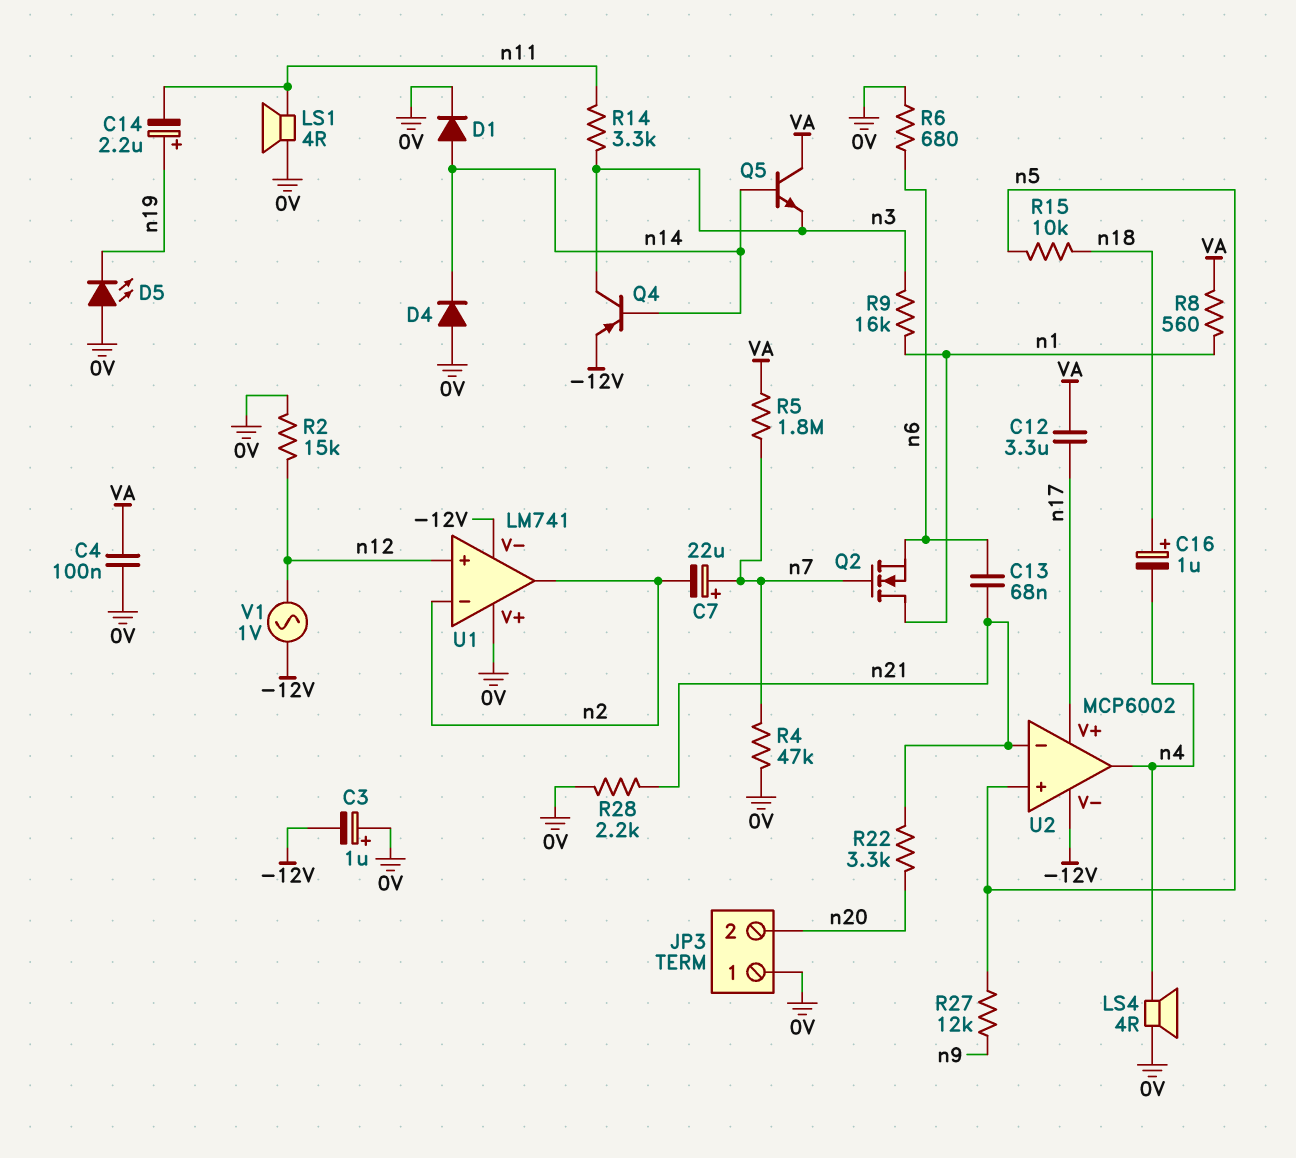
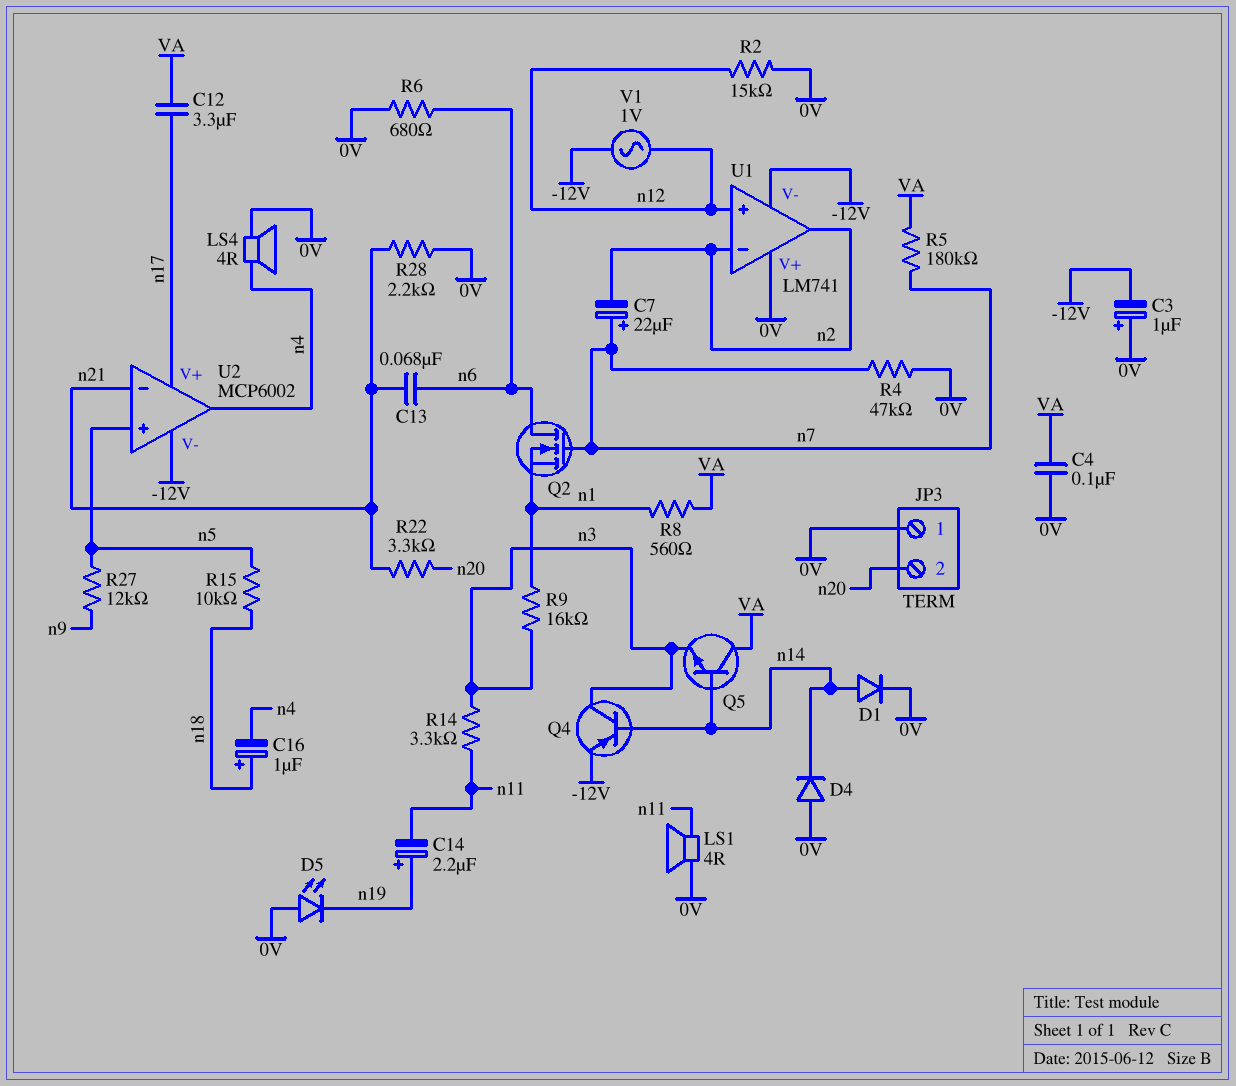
Q2: NMOS (G n7, D n1, S n6) -> NMOS (G n7, D n6, S n1)
R5: 1.8M (VA, n7) -> 180k (VA, n7)

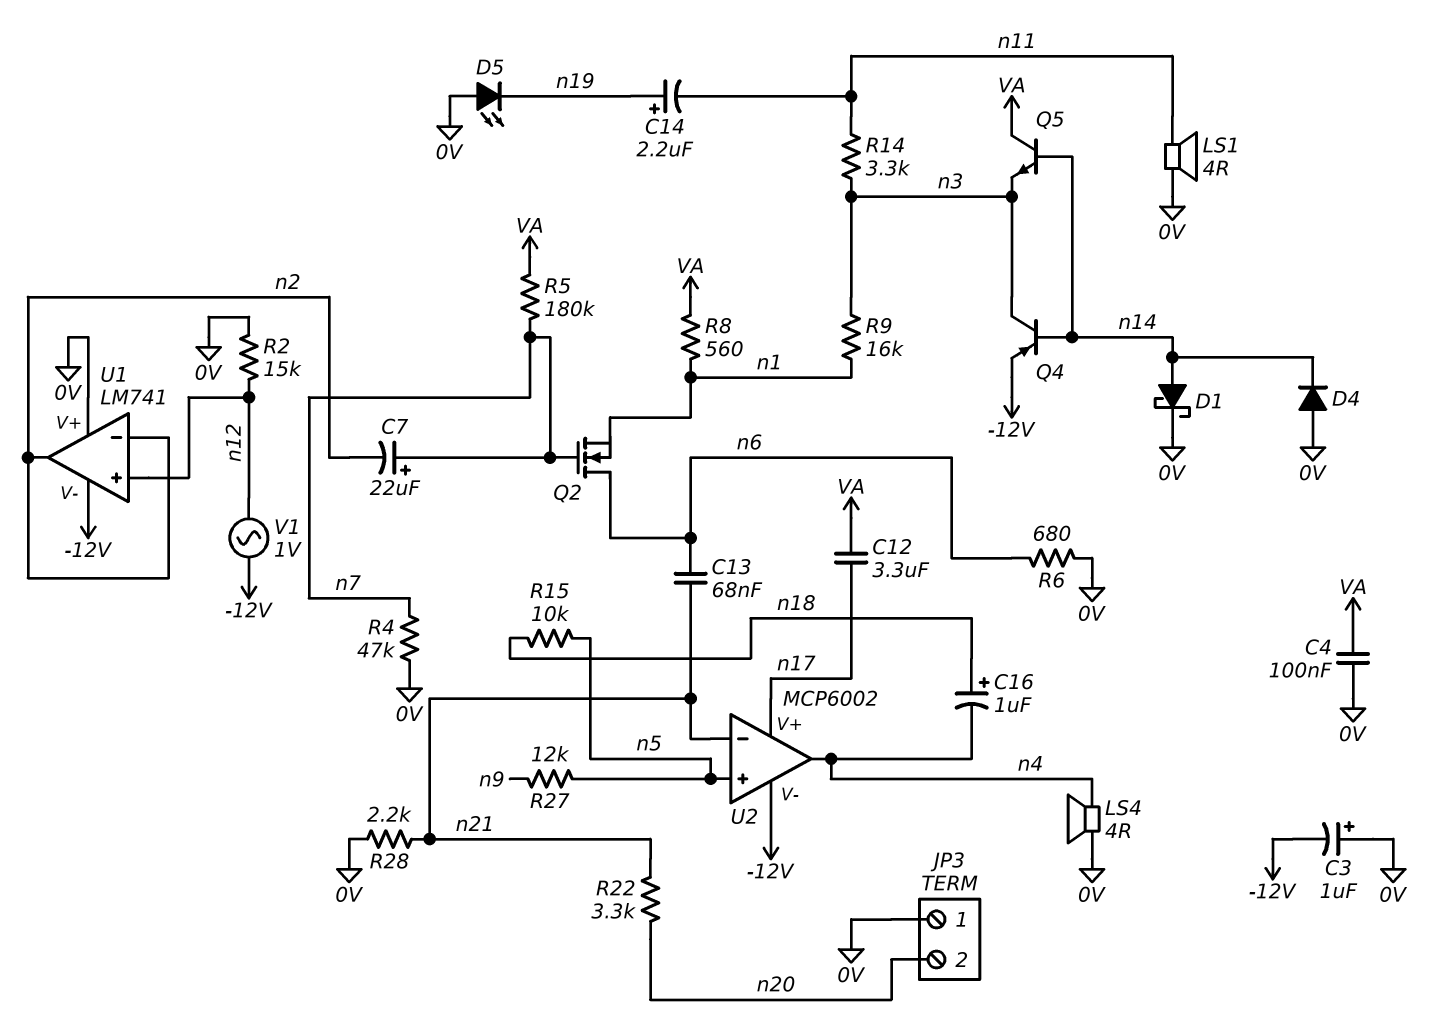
D1: diode (A n14, K 0V) -> schottky (A n14, K 0V)

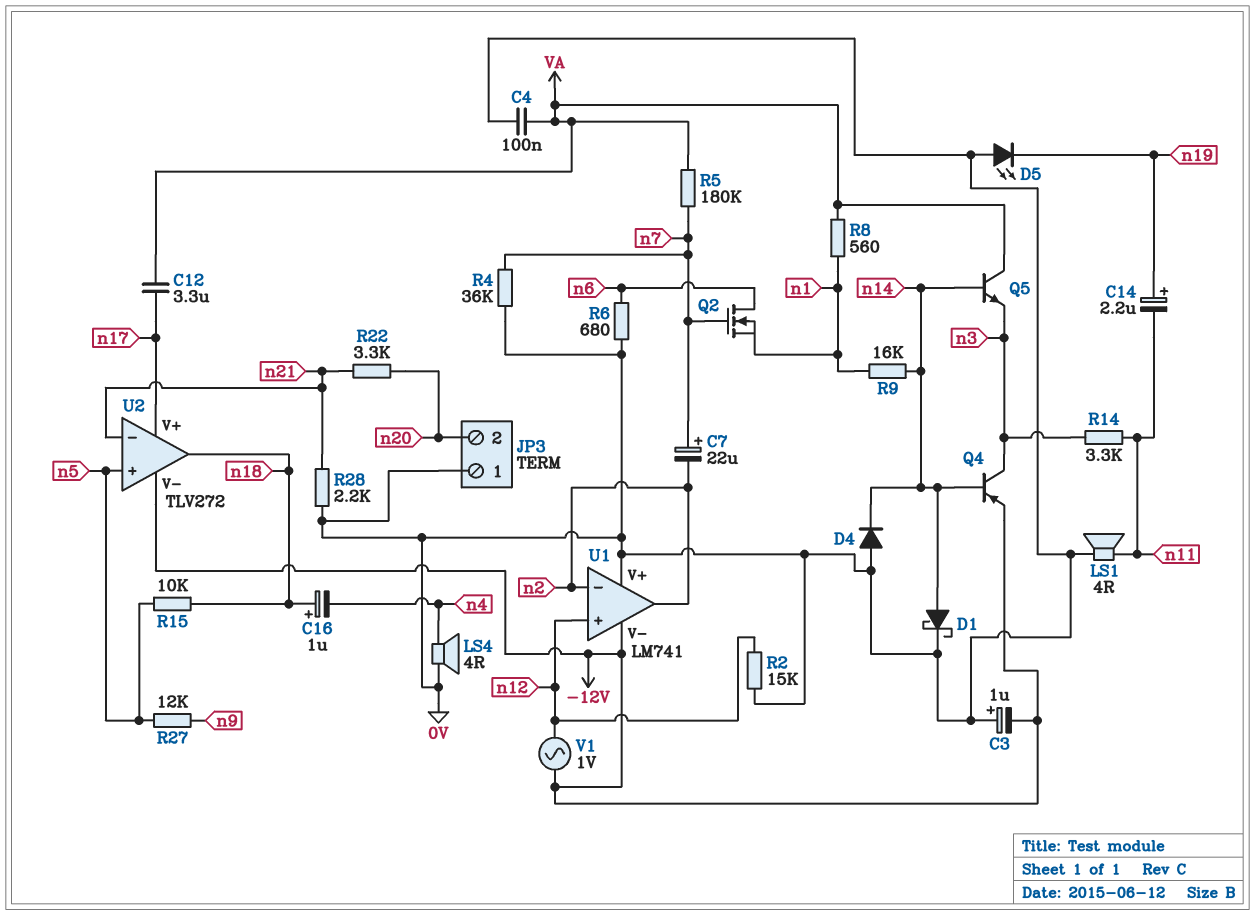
C13: 68nF (n6, n21) -> none
R4: 47k (0V, n7) -> 36k (0V, n7)
R9: 16k (n1, n3) -> 16k (n1, n14)
U2: MCP6002 -> TLV272
U2 pin out: n4 -> n18

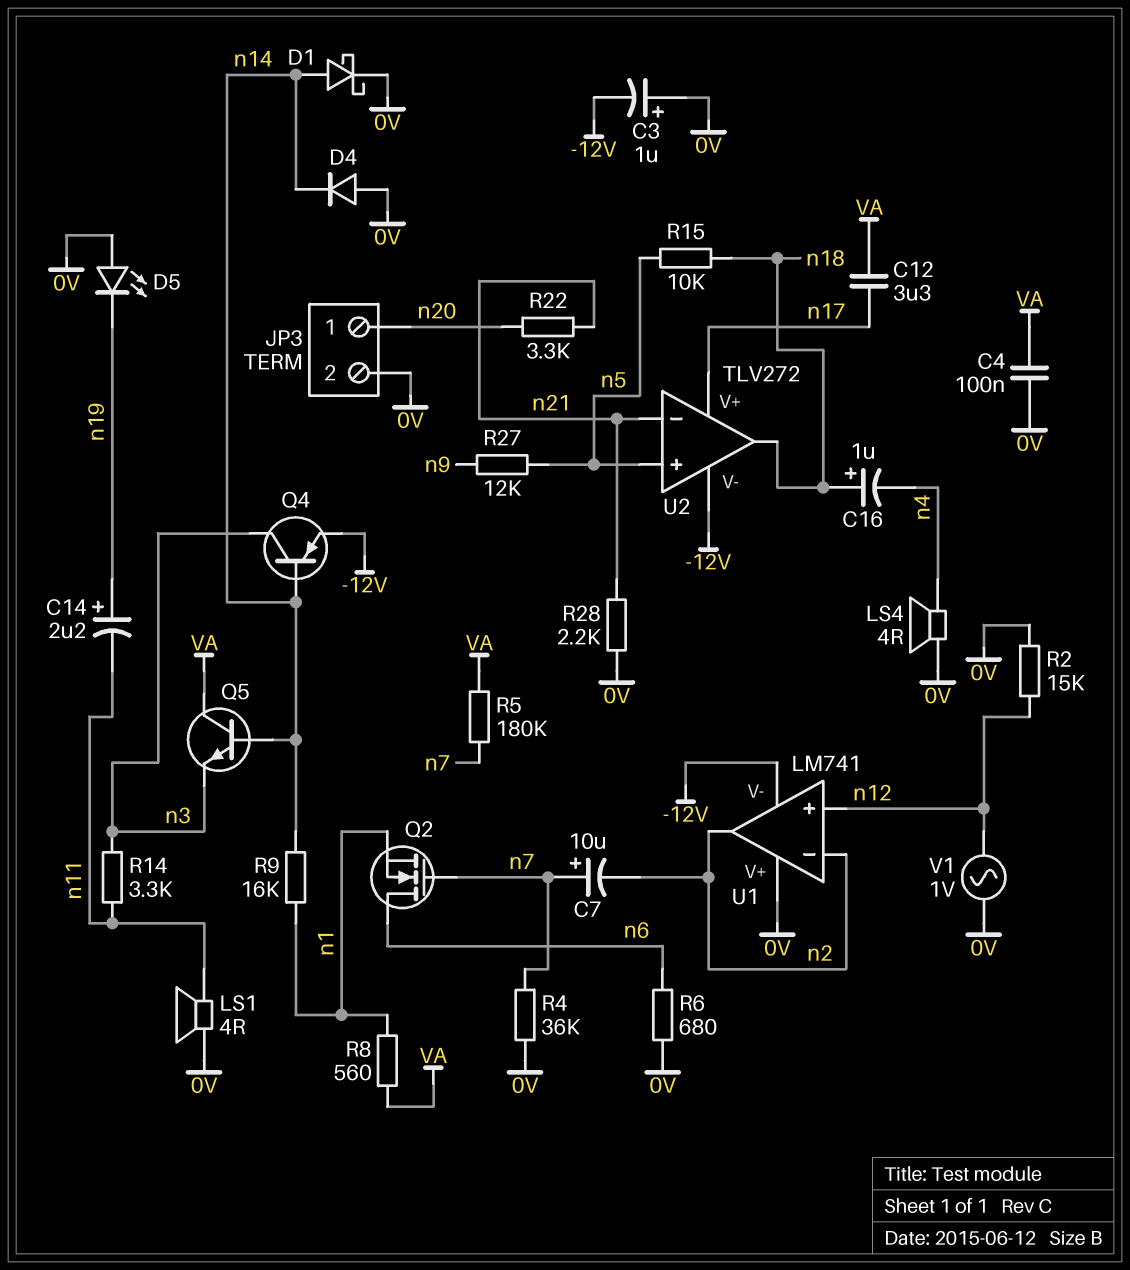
C7: 22uF (plus n7, minus n2) -> 10uF (plus n7, minus n2)
JP3 pin 1: 0V -> n20
JP3 pin 2: n20 -> 0V
V1: AC 1V (-12V, n12) -> AC 1V (0V, n12)

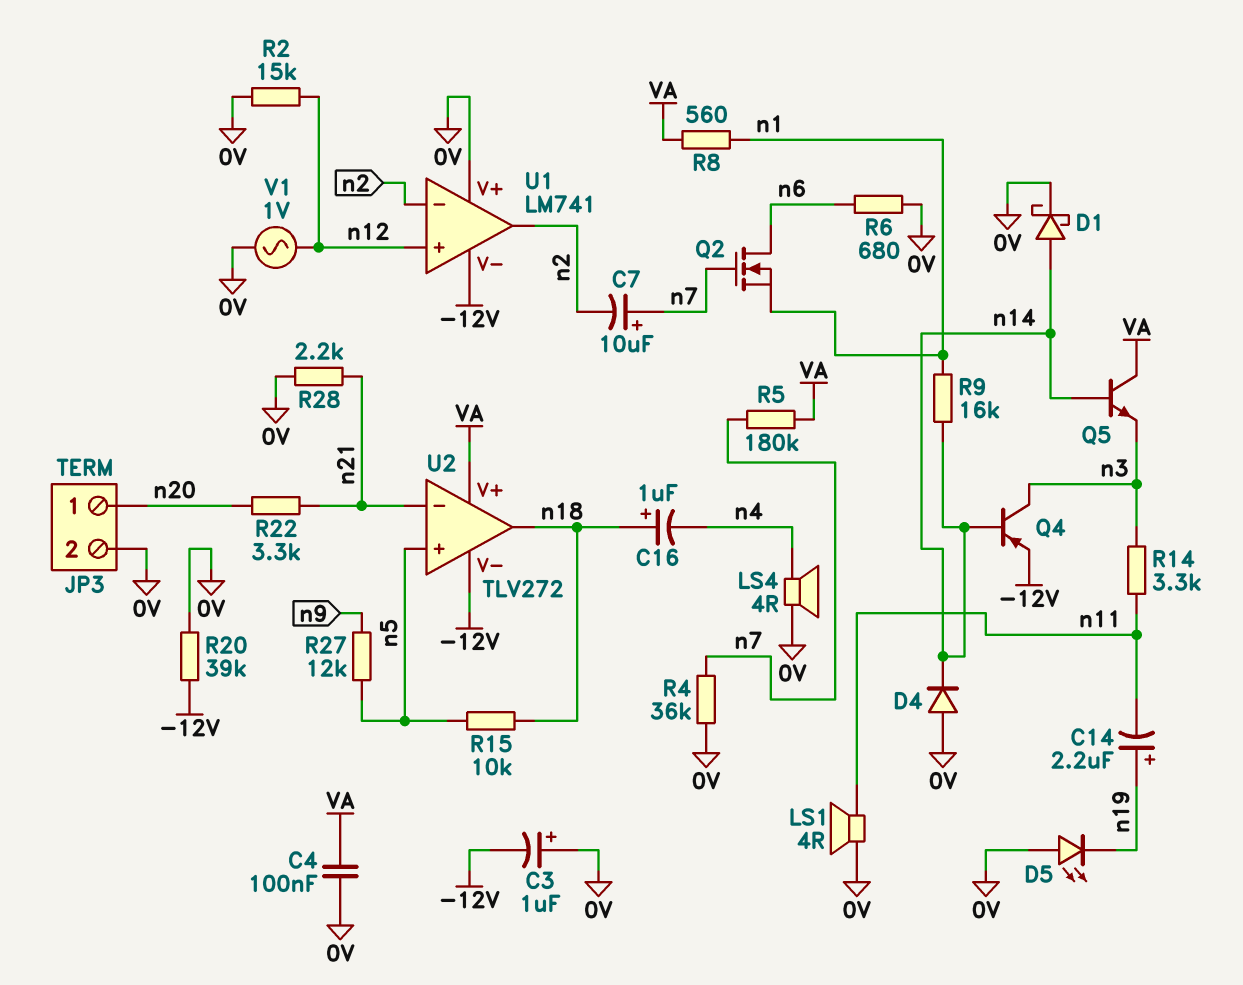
C12: 3.3uF (VA, n17) -> none
R20: none -> 39k (-12V, 0V)
U2 pin V+: n17 -> VA

